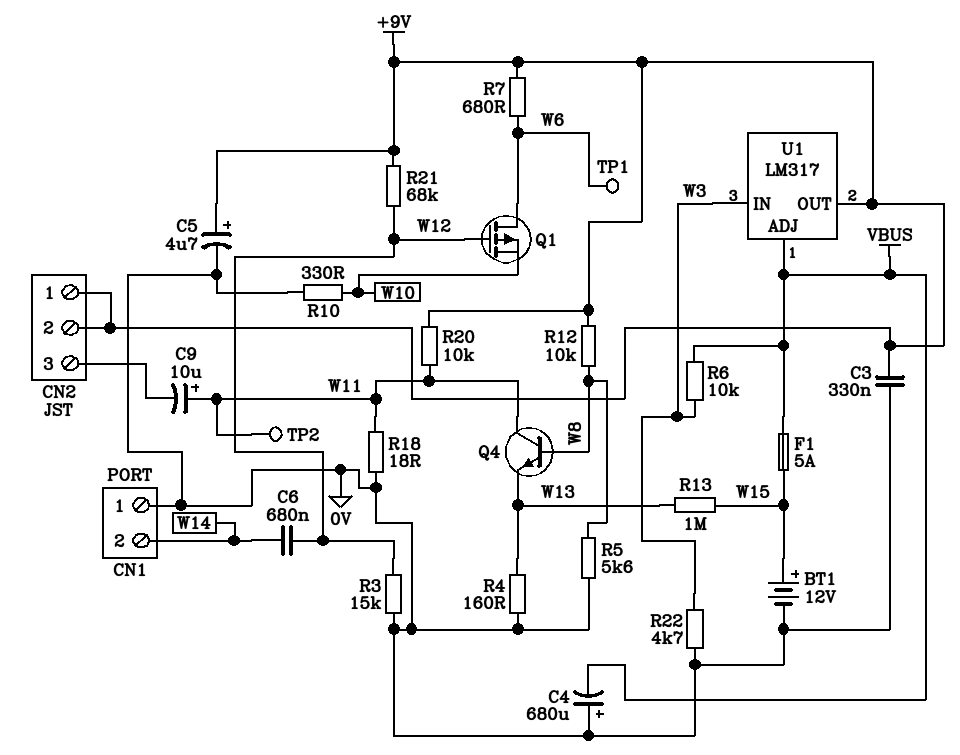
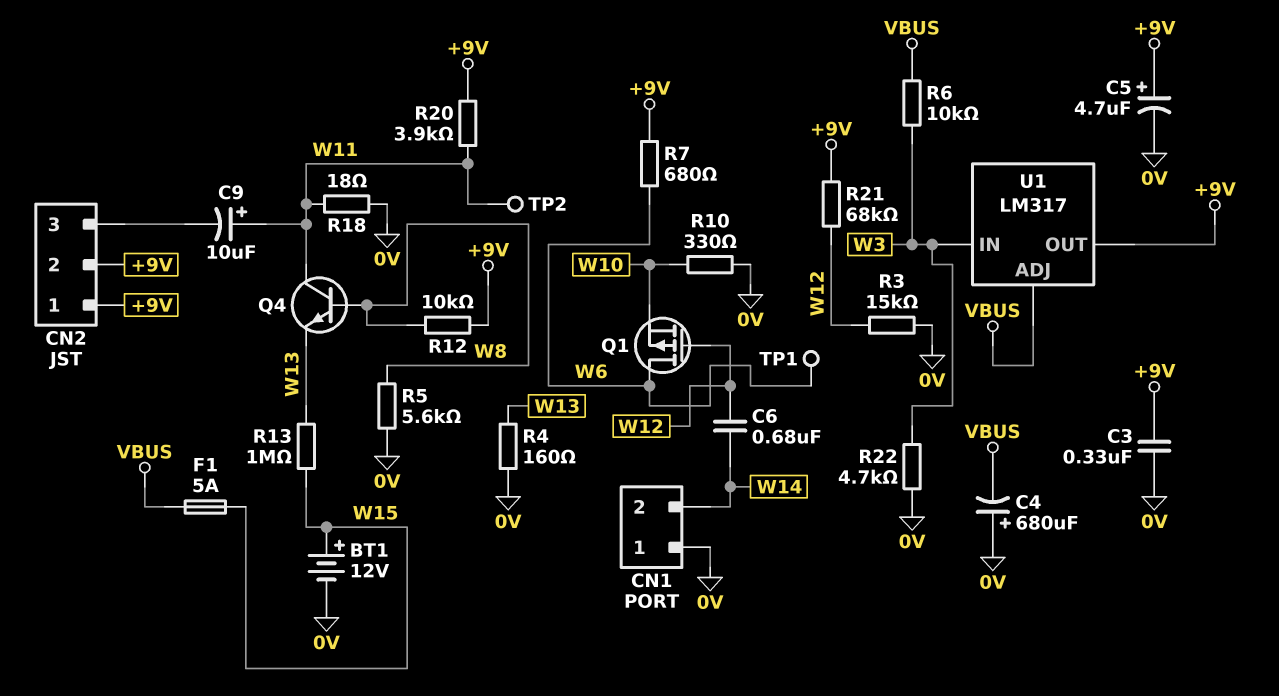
R20: 10k (+9V, W11) -> 3.9k (+9V, W11)

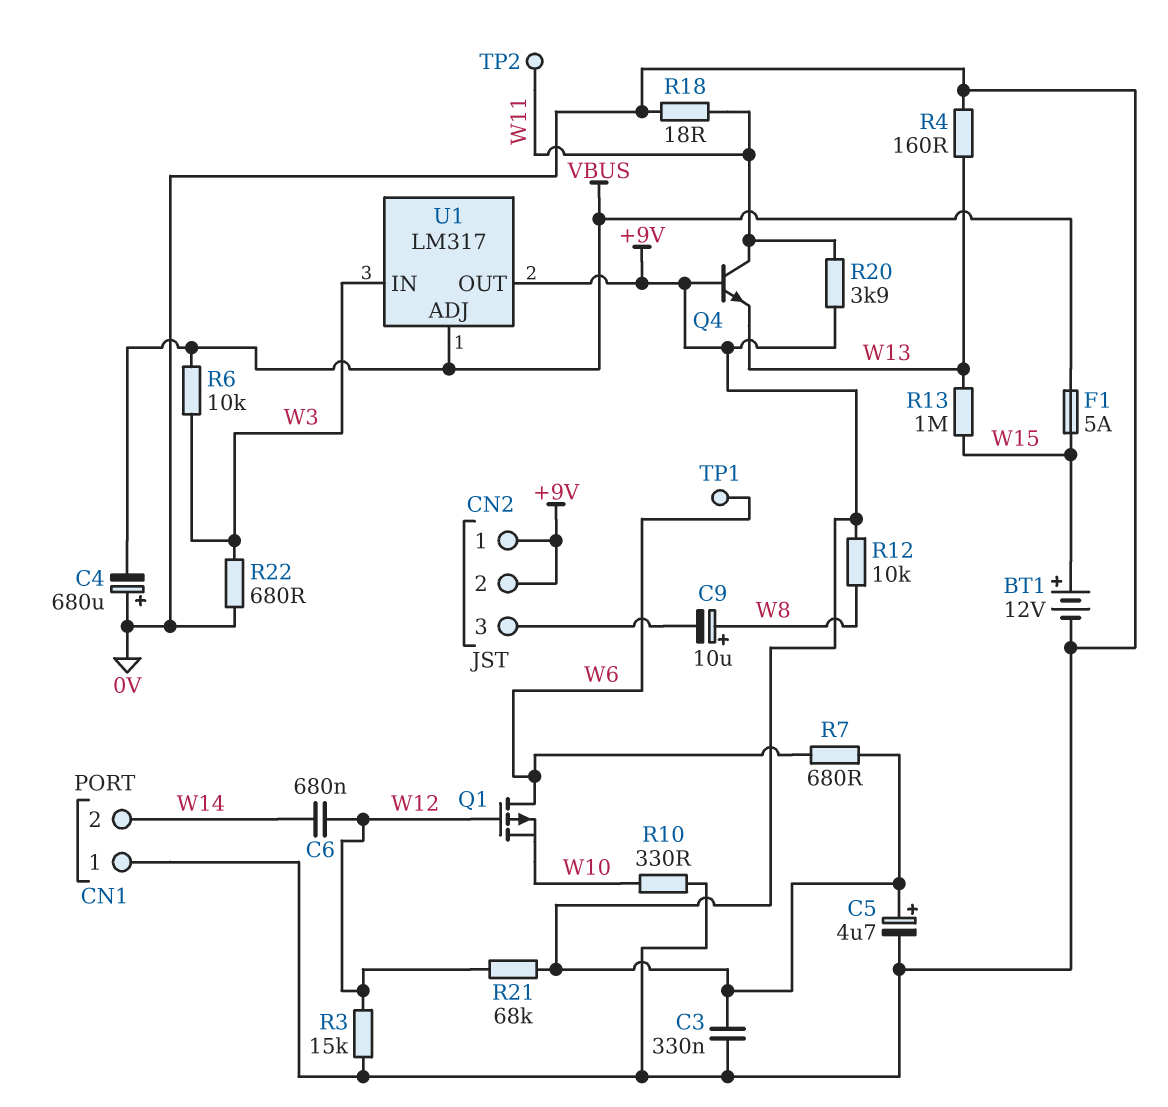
C9: 10uF (plus W11, minus CN2/3) -> 10uF (plus W8, minus CN2/3)
Q4: NPN (B W8, C W11, E W13) -> NPN (B +9V, C W11, E W13)
R5: 5.6k (0V, W8) -> none
R22: 4.7k (0V, W3) -> 680 (0V, W3)

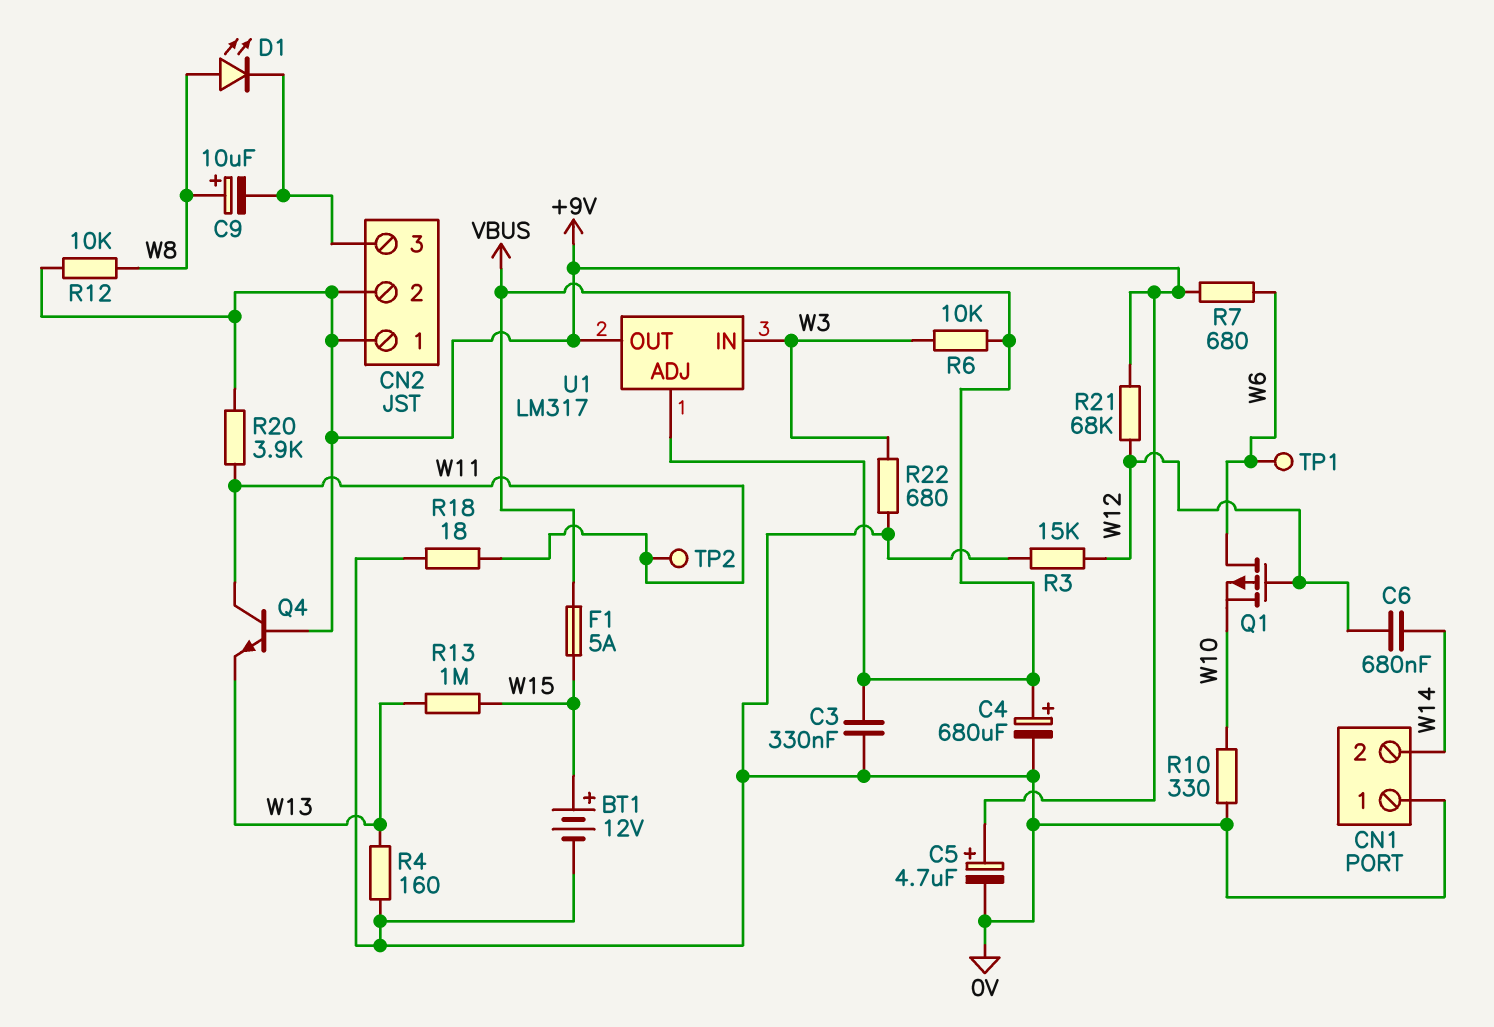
C3: 330nF (+9V, 0V) -> 330nF (0V, VBUS)
C4: 680uF (plus 0V, minus VBUS) -> 680uF (plus VBUS, minus 0V)
D1: none -> LED (A W8, K CN2/3)

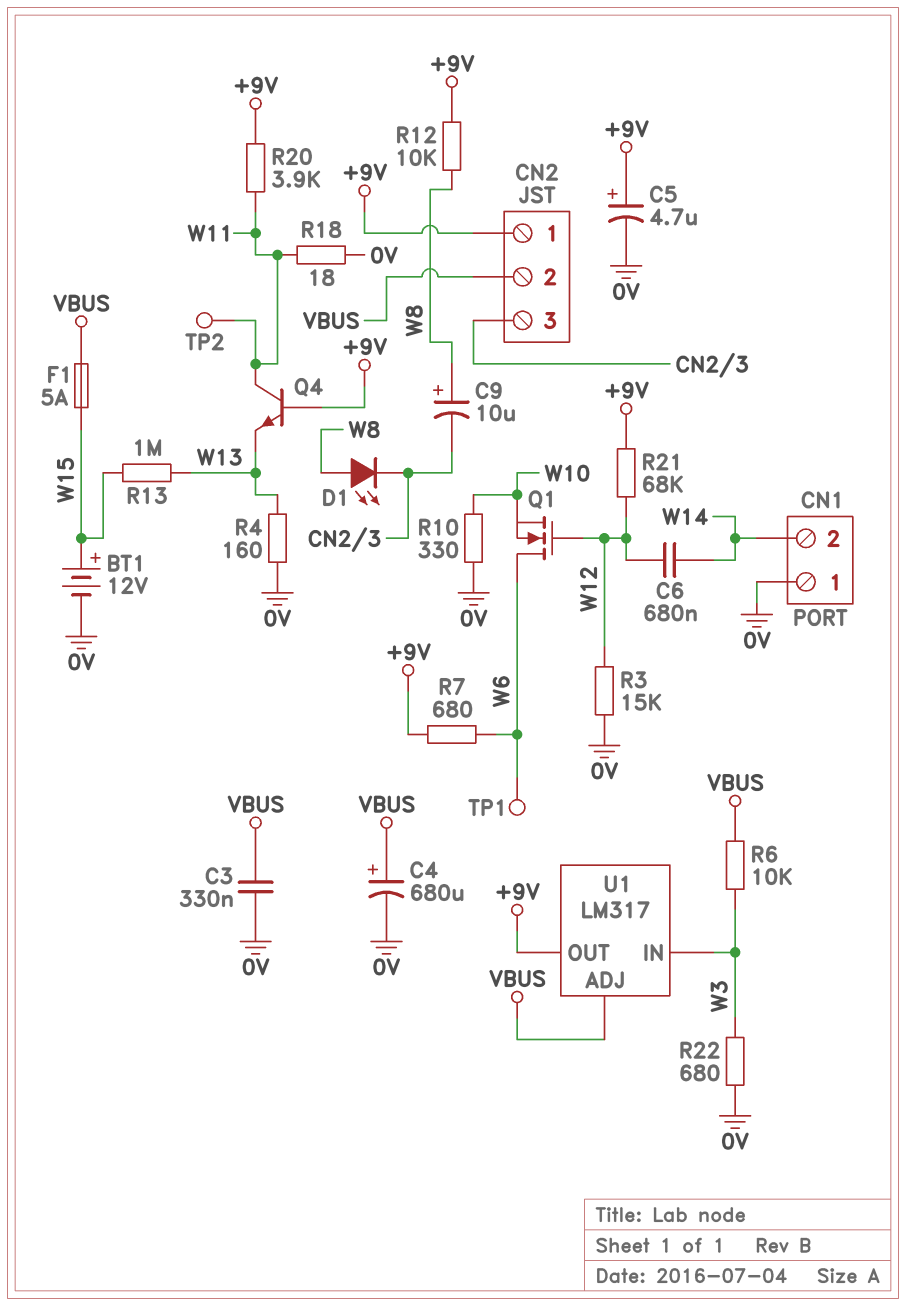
CN2 pin 2: +9V -> VBUS
Q1: PMOS (G W12, D W6, S W10) -> NMOS (G W12, D W6, S W10)

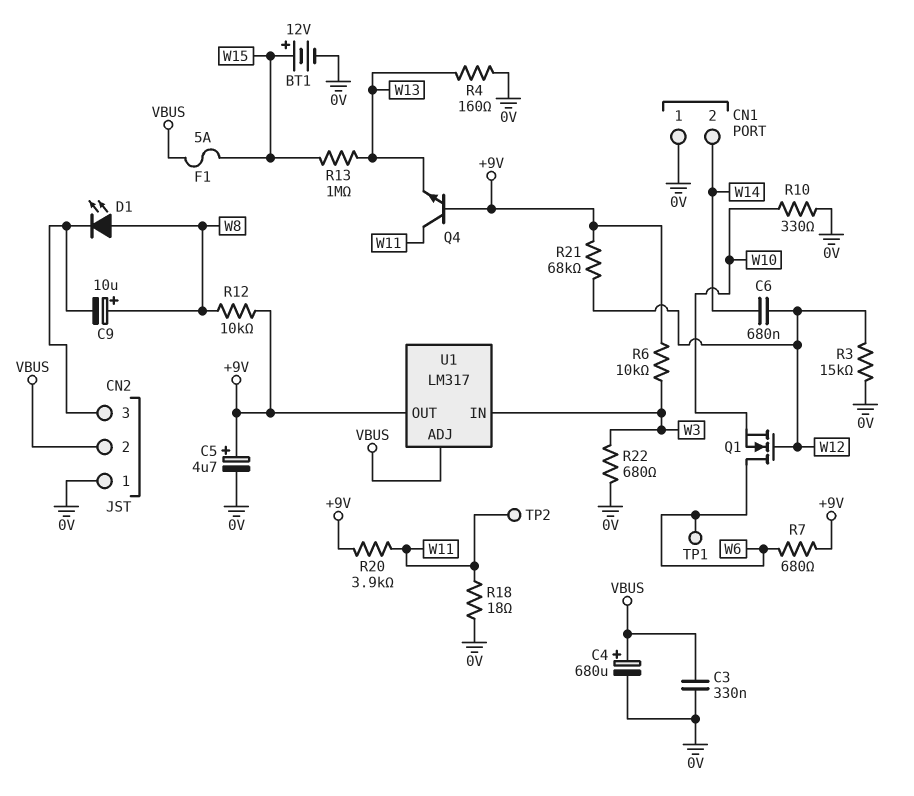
CN2 pin 1: +9V -> 0V
R6: 10k (VBUS, W3) -> 10k (+9V, W3)

